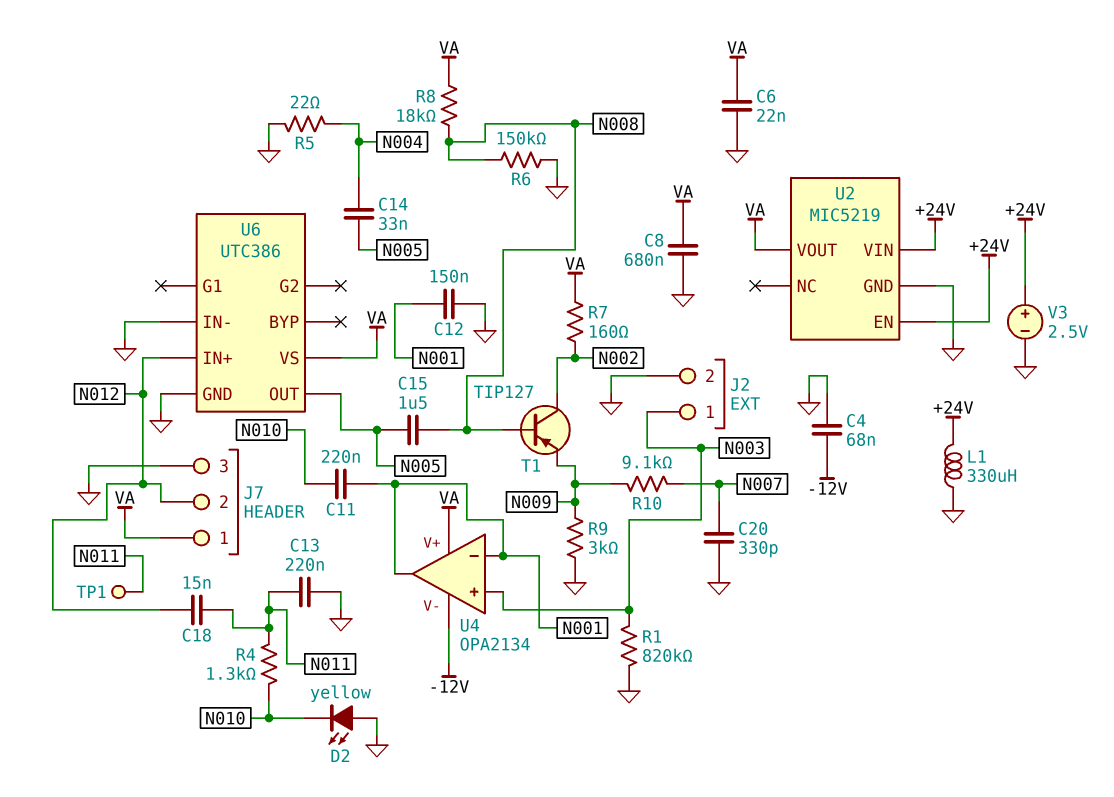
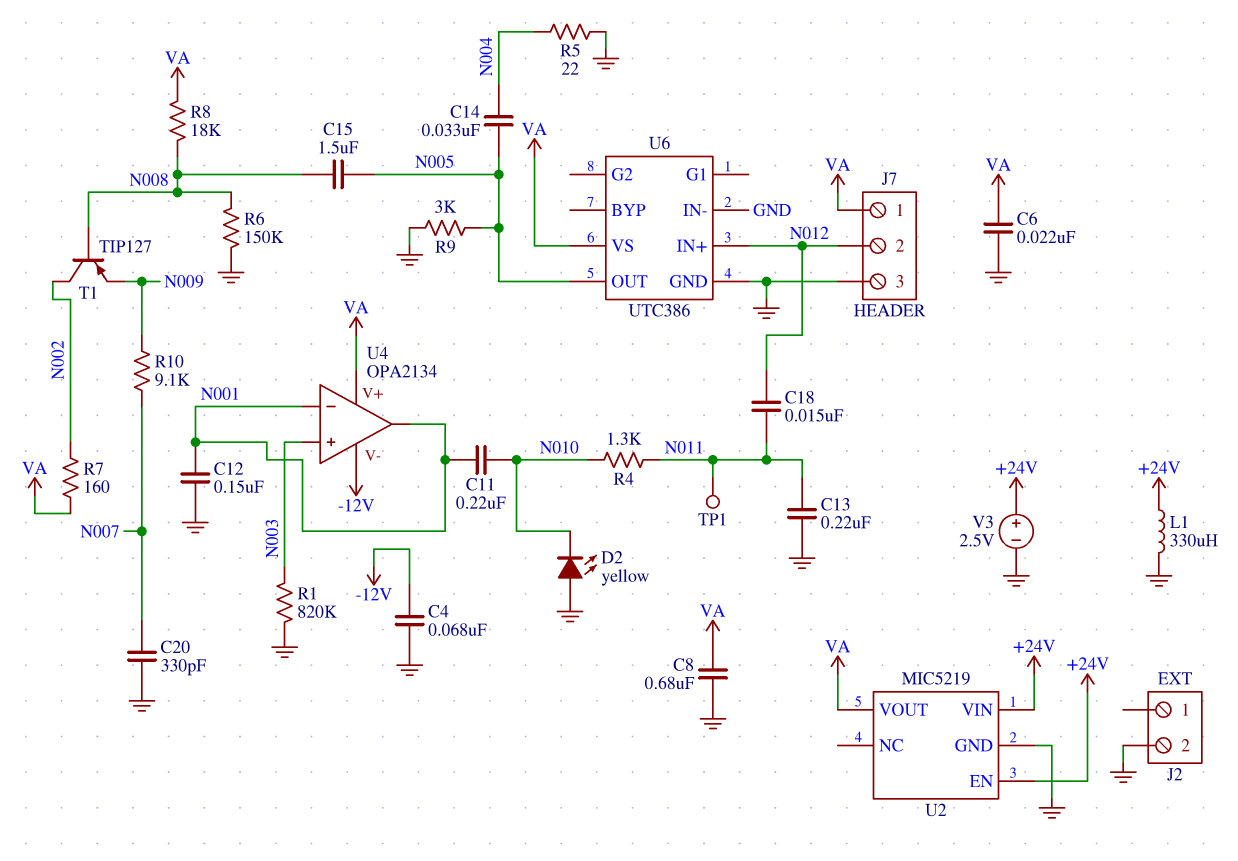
J2 pin 1: N003 -> none
R9: 3k (GND, N009) -> 3k (GND, N005)

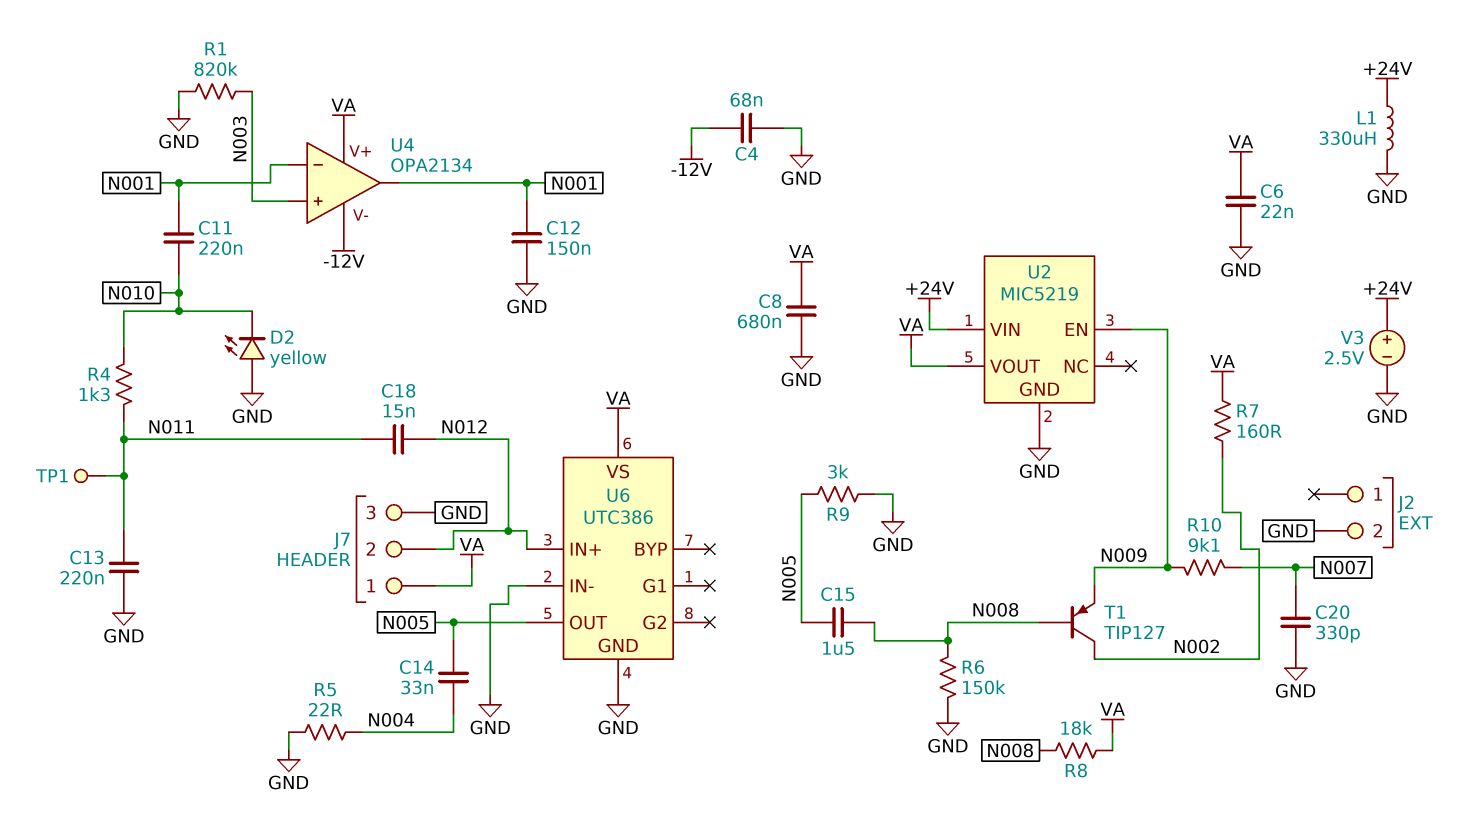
U2 pin EN: +24V -> N009

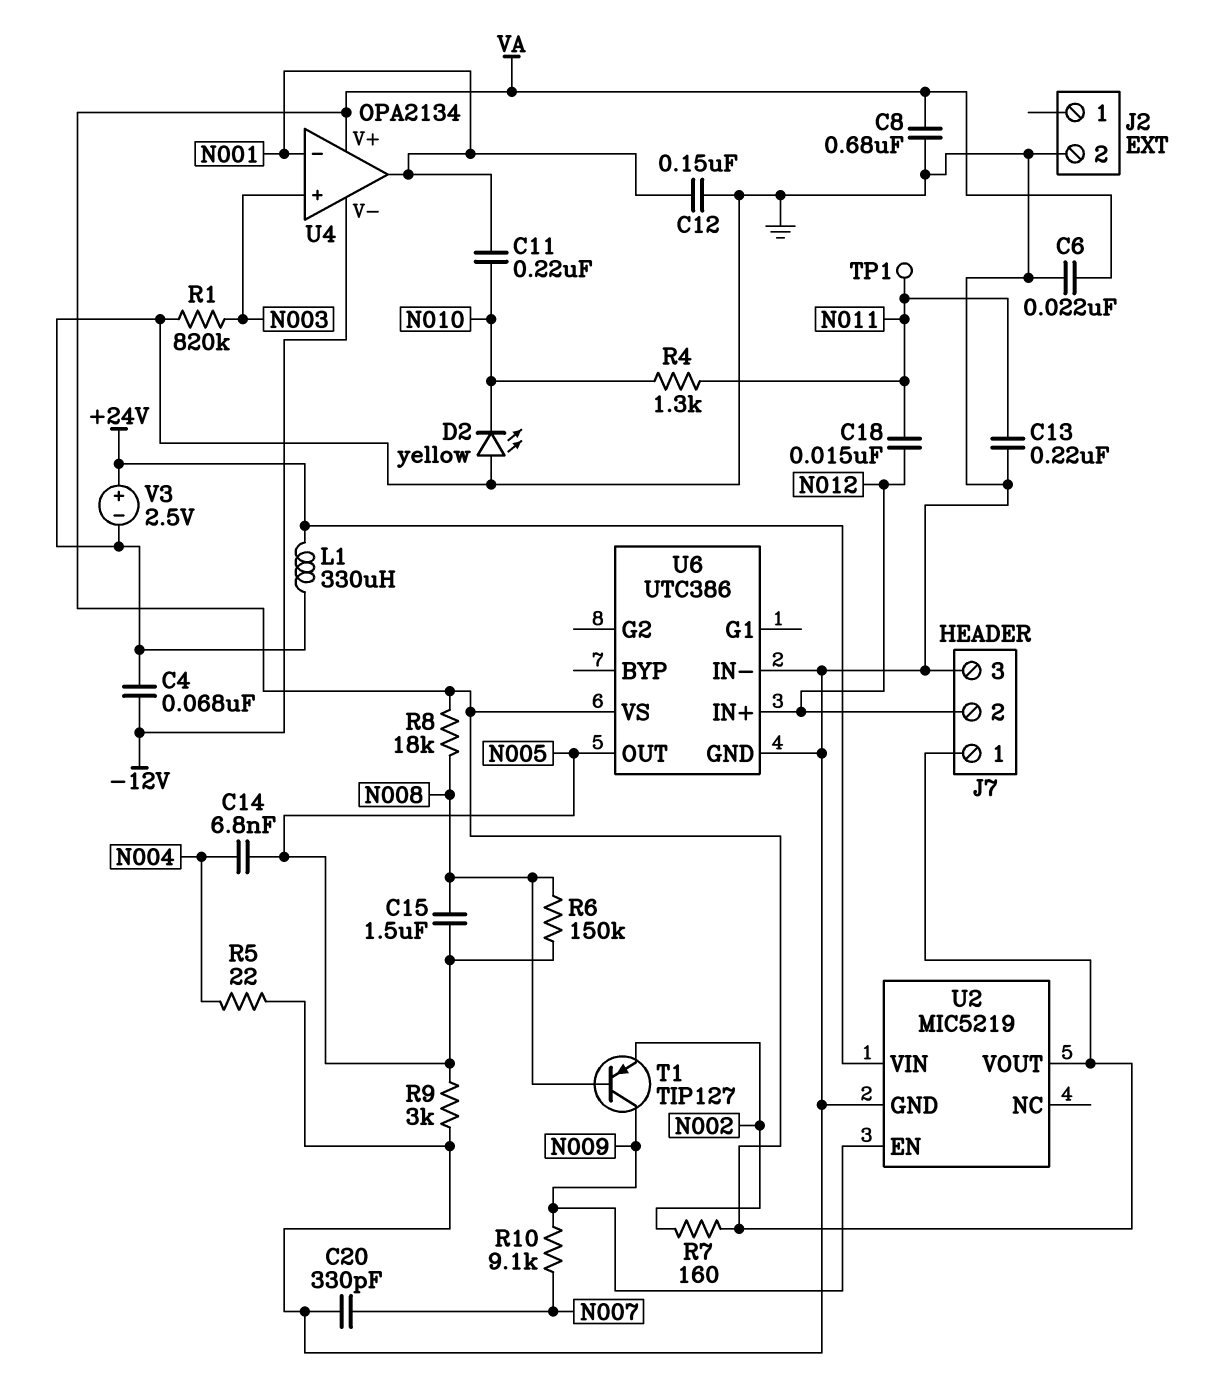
C14: 33nF (N004, N005) -> 6.8nF (N004, N005)
R6: 150k (GND, N008) -> 150k (N005, N008)
T1: PNP TIP127 (B N008, C N002, E N009) -> PNP TIP127 (B N008, C N009, E N002)

